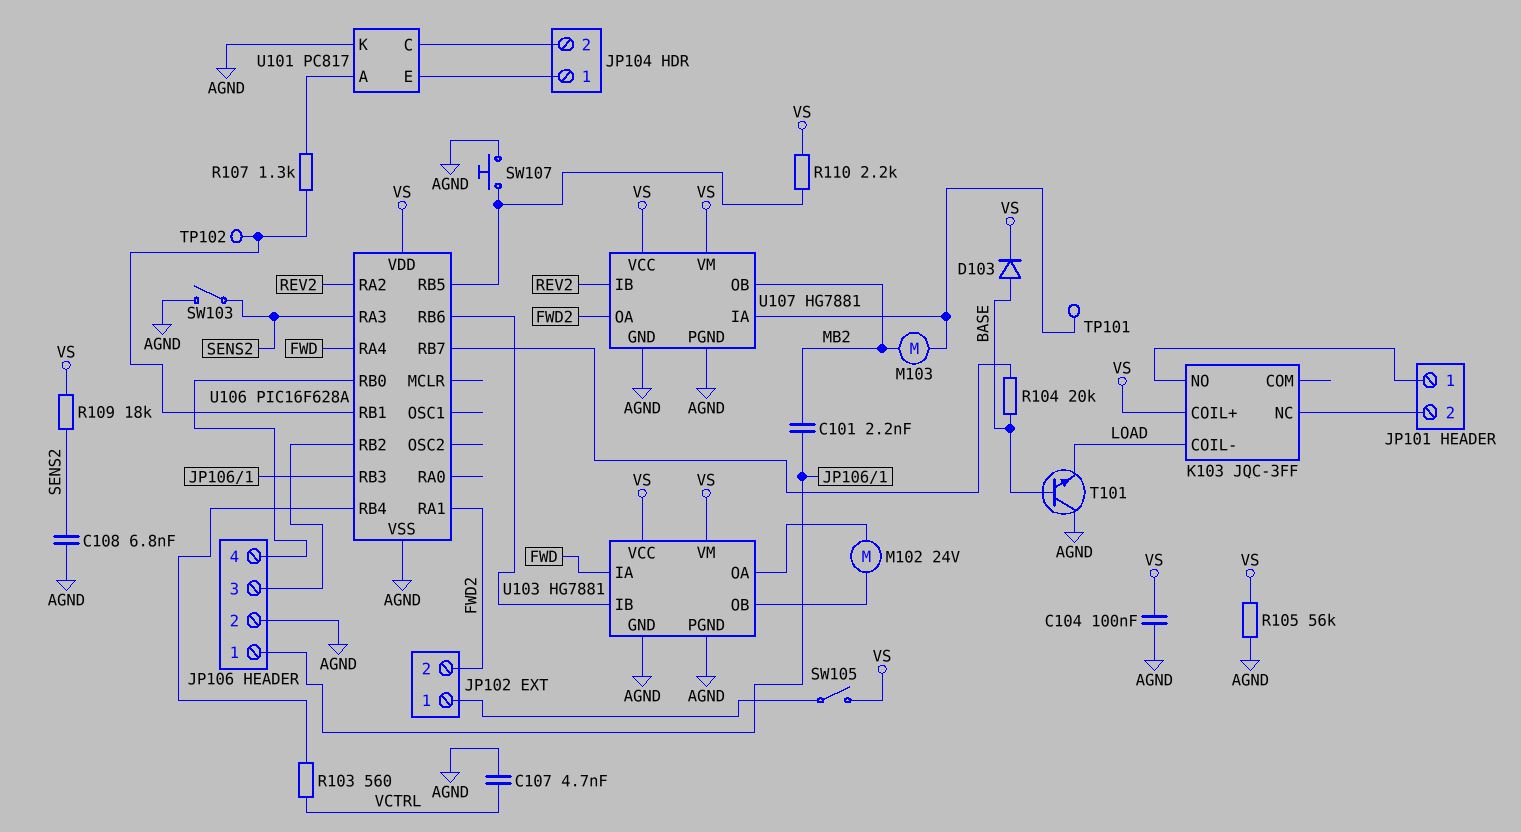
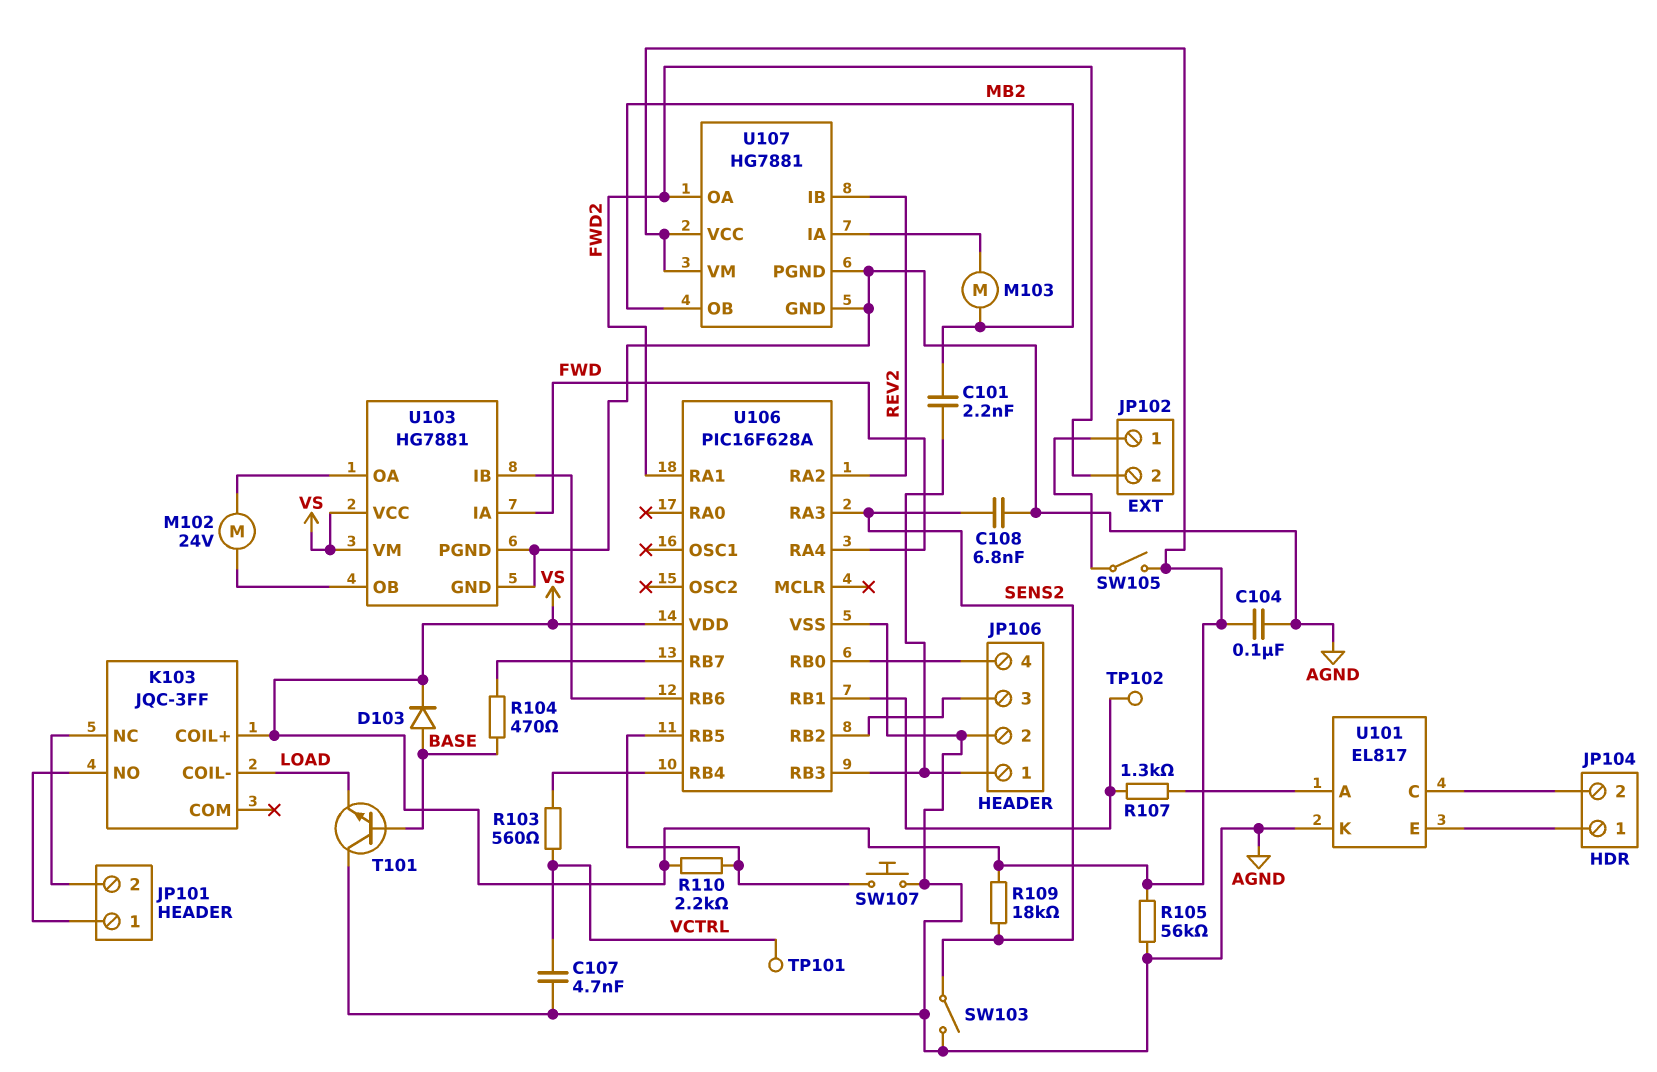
R104: 20k (BASE, U106/RB7) -> 470 (BASE, U106/RB7)
TP101: test point (U107/IA) -> test point (VCTRL)
U101: PC817 -> EL817

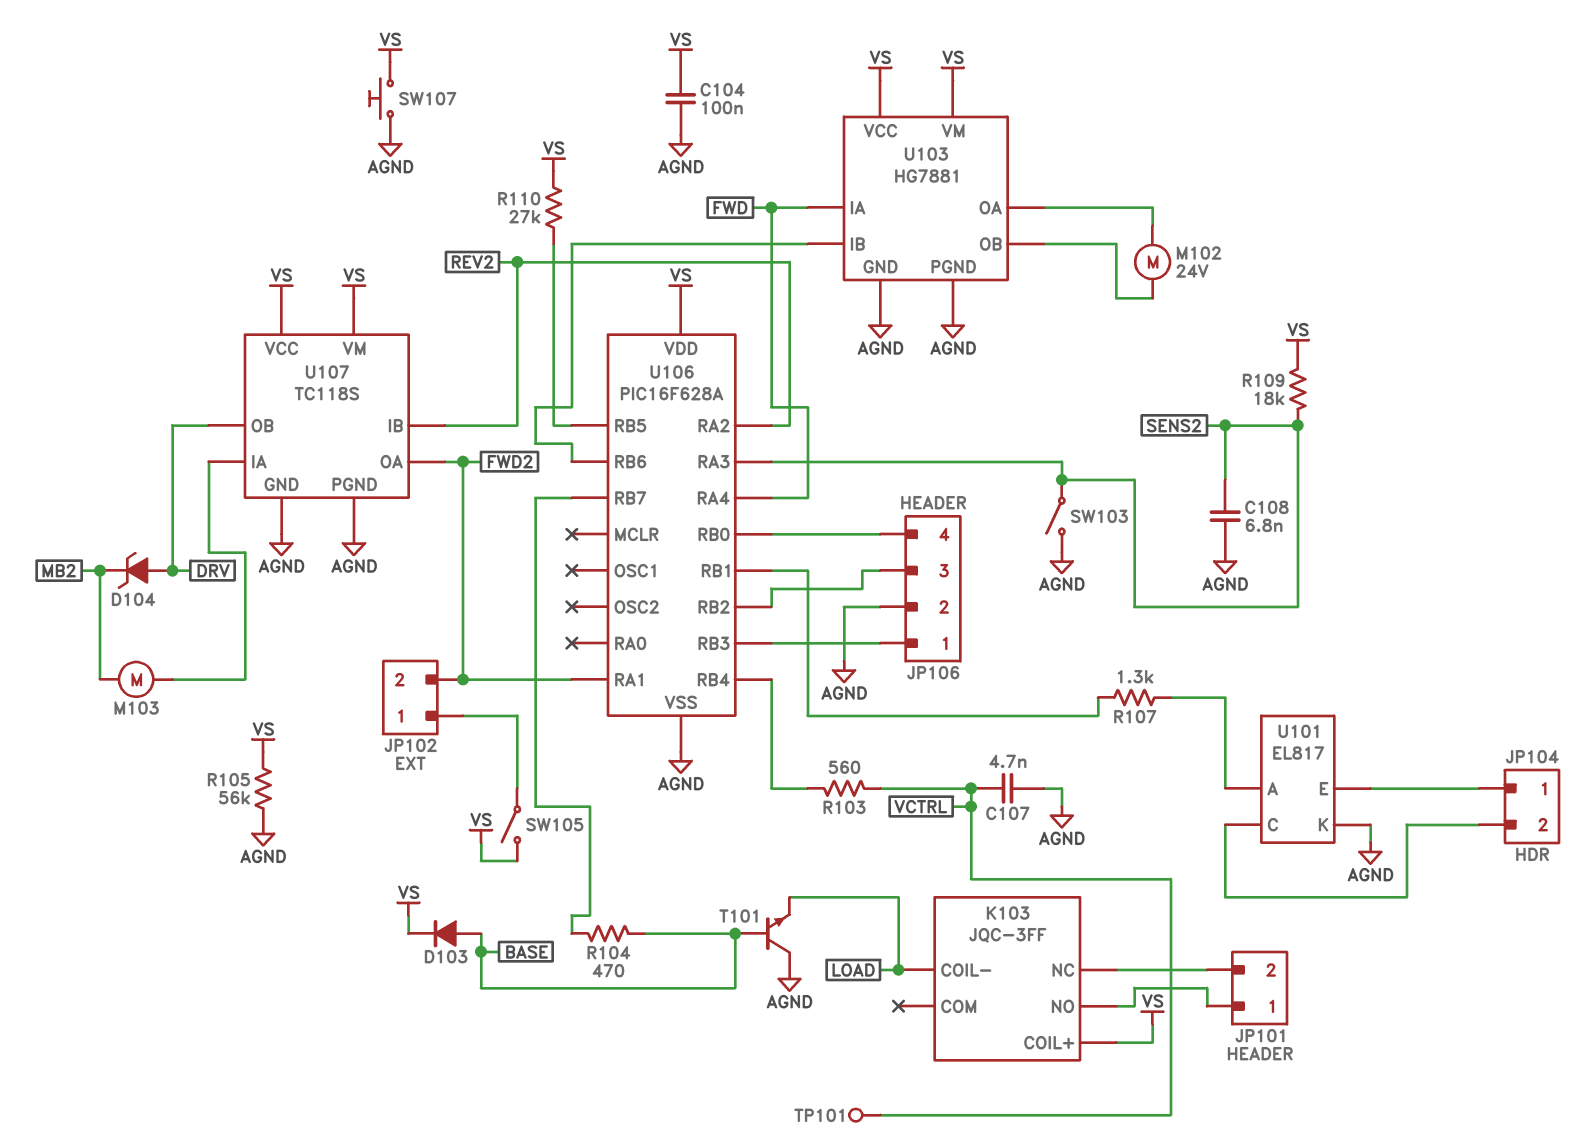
C101: 2.2nF (JP106/1, MB2) -> none
D104: none -> zener (A DRV, K MB2)
R110: 2.2k (U106/RB5, VS) -> 27k (U106/RB5, VS)
SW107: button (AGND, U106/RB5) -> button (AGND, VS)
TP102: test point (U106/RB1) -> none
U107: HG7881 -> TC118S
U107 pin OB: MB2 -> DRV

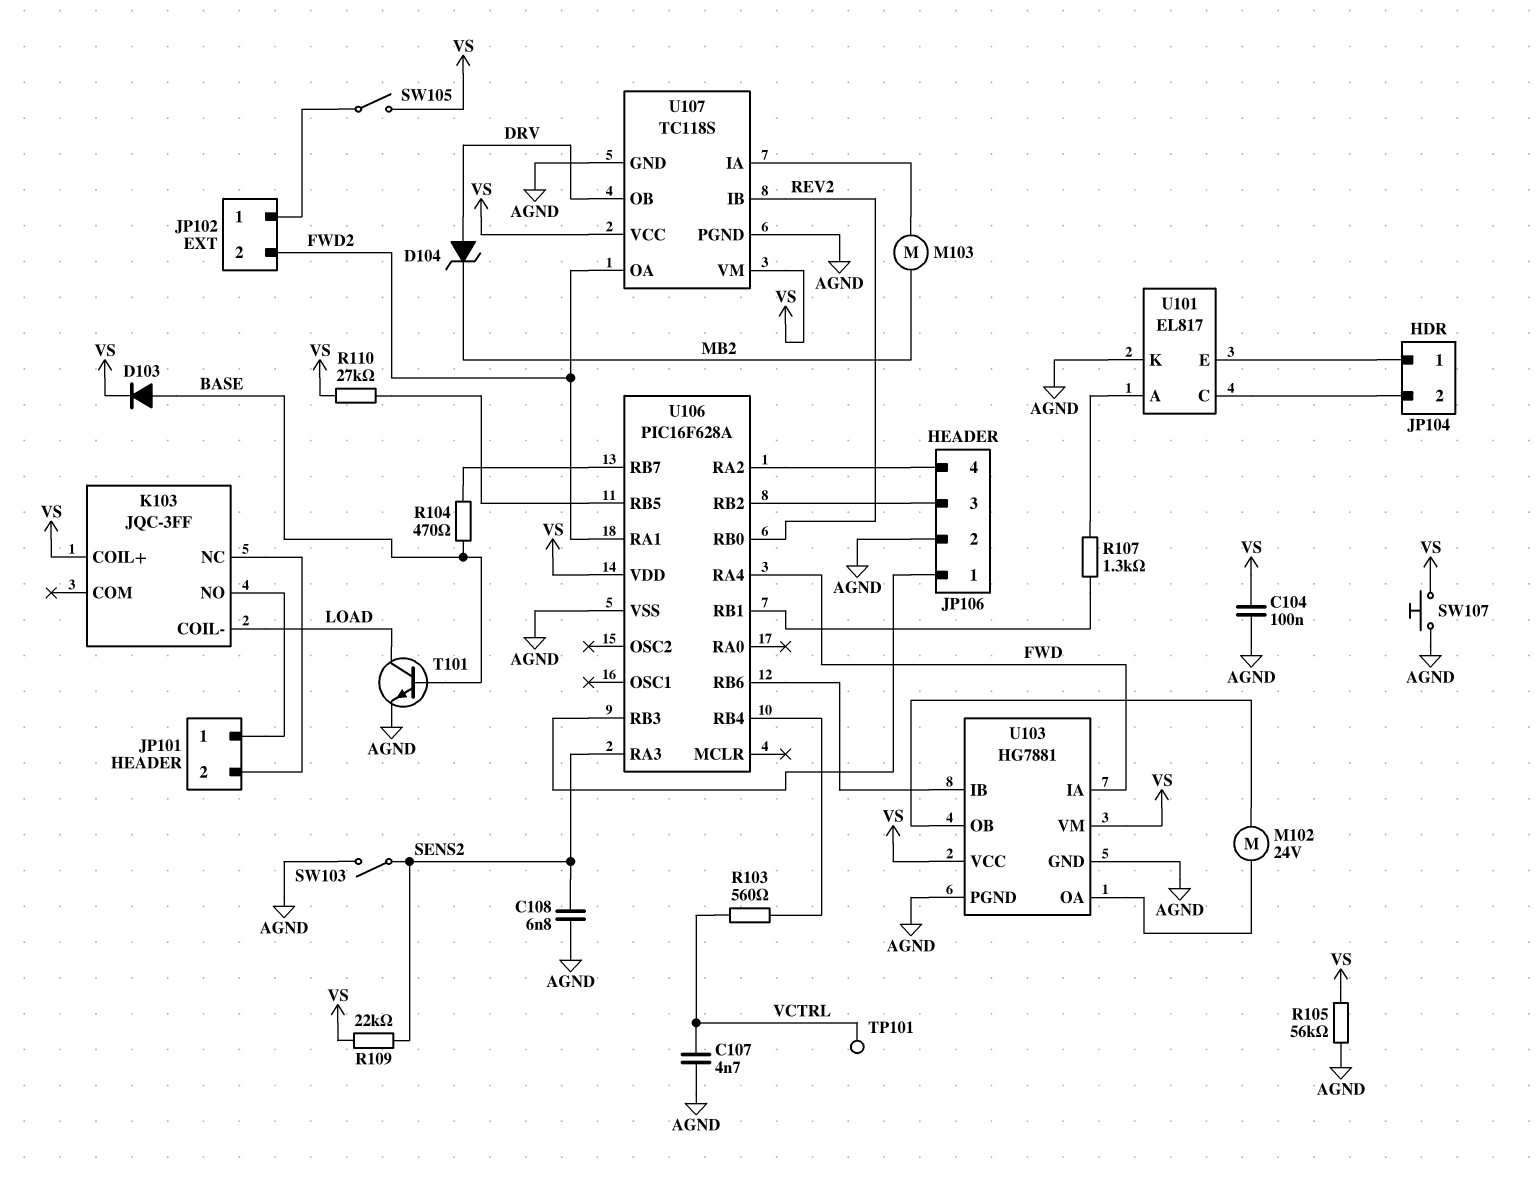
R109: 18k (SENS2, VS) -> 22k (SENS2, VS)
T101: NPN (B BASE, C AGND, E LOAD) -> NPN (B BASE, C LOAD, E AGND)
U106 pin RA2: REV2 -> JP106/4
U106 pin RB0: JP106/4 -> REV2

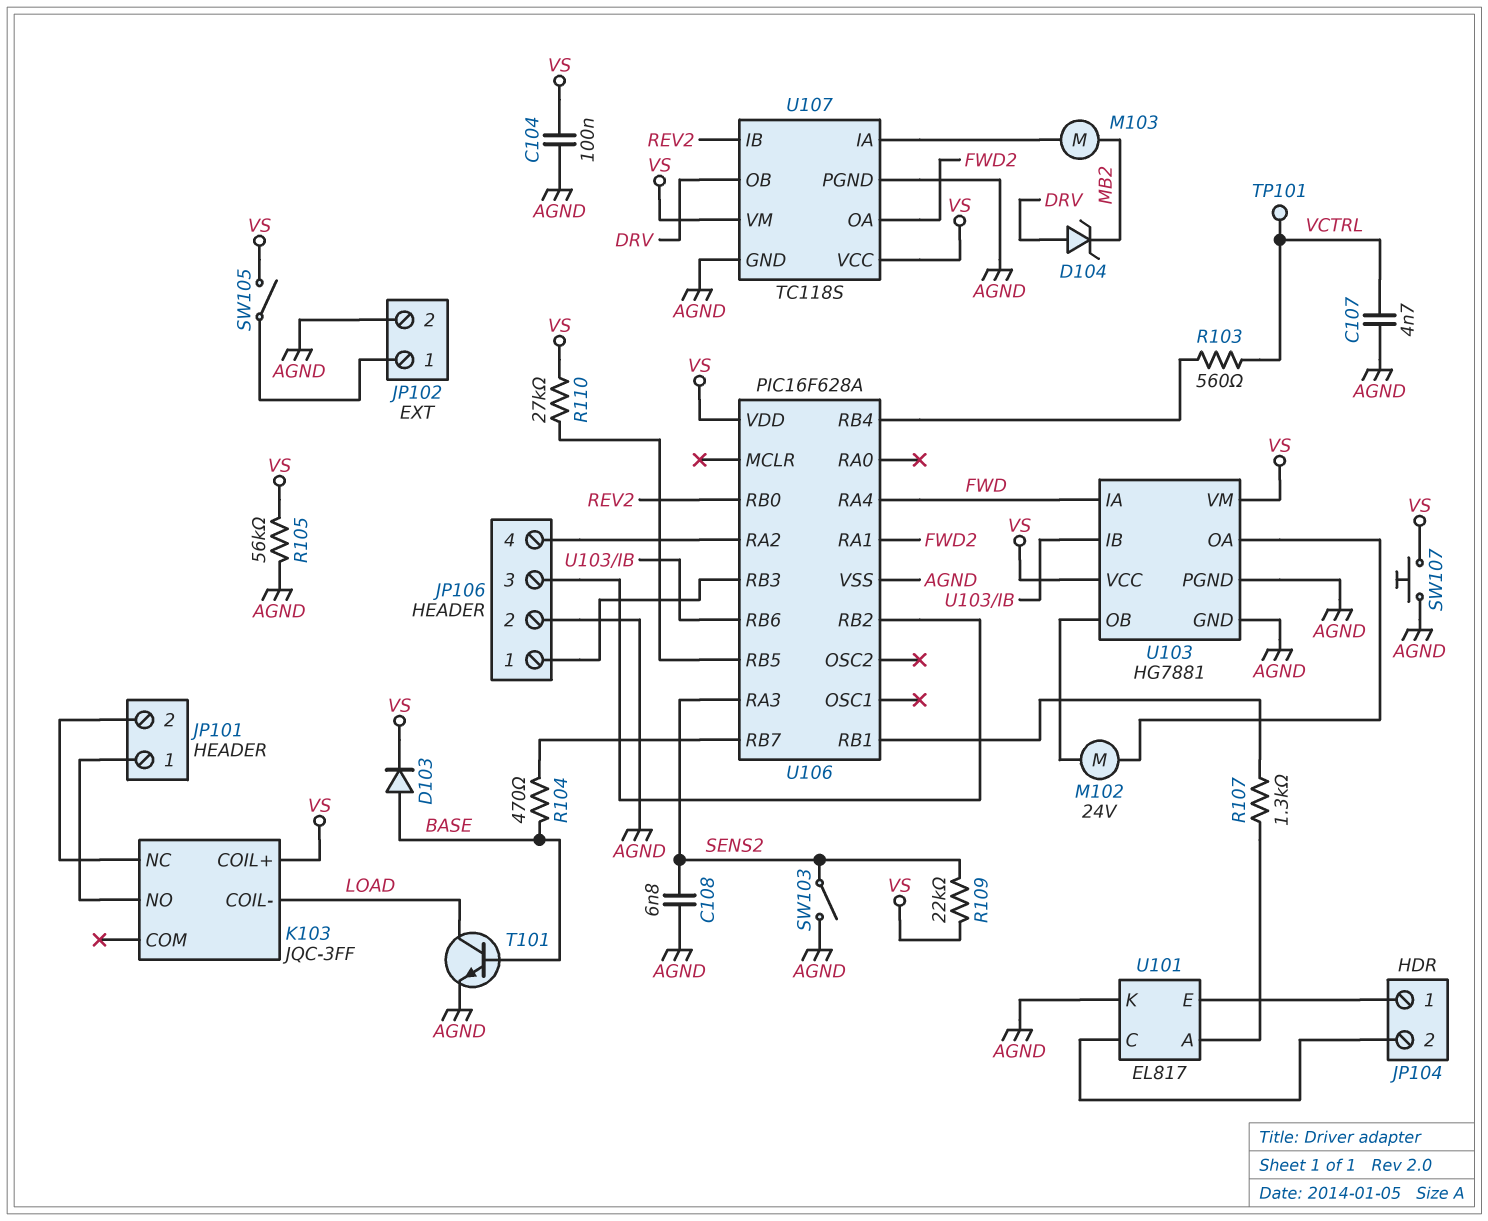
JP102 pin 2: FWD2 -> AGND

